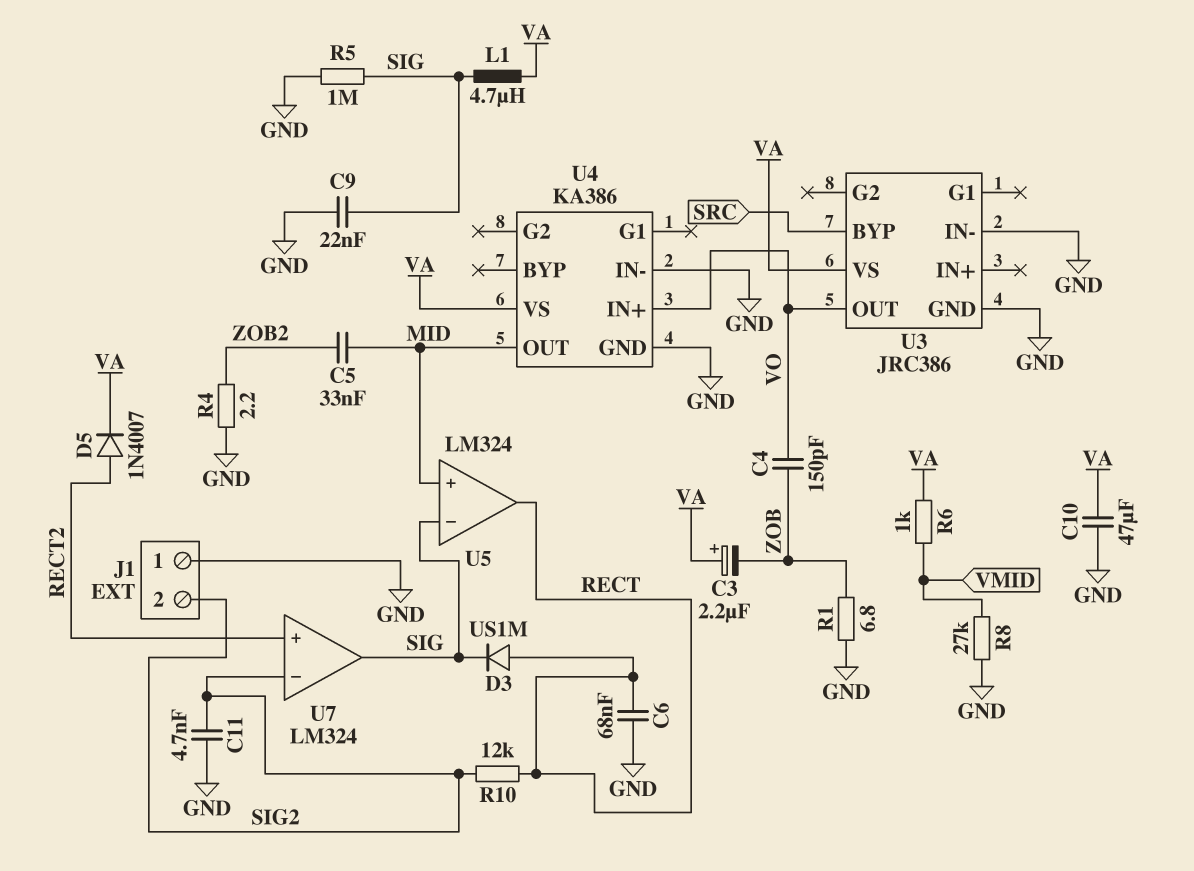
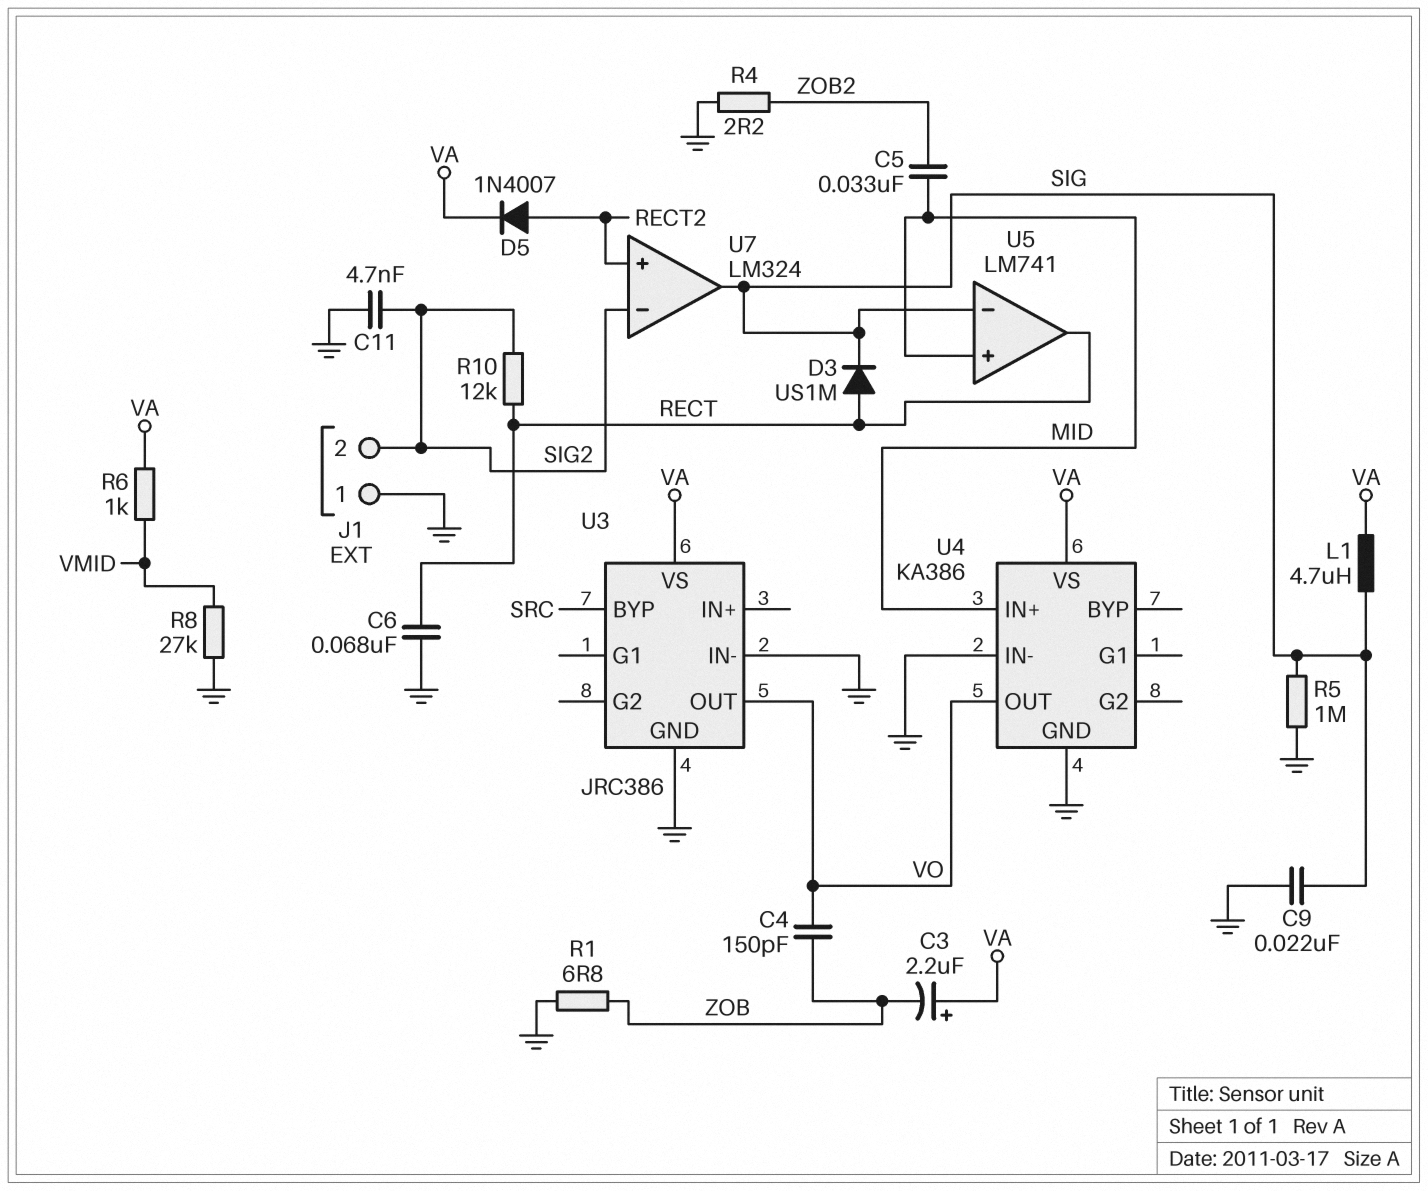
C10: 47uF (GND, VA) -> none
U4 pin IN+: VO -> MID
U4 pin OUT: MID -> VO
U5: LM324 -> LM741

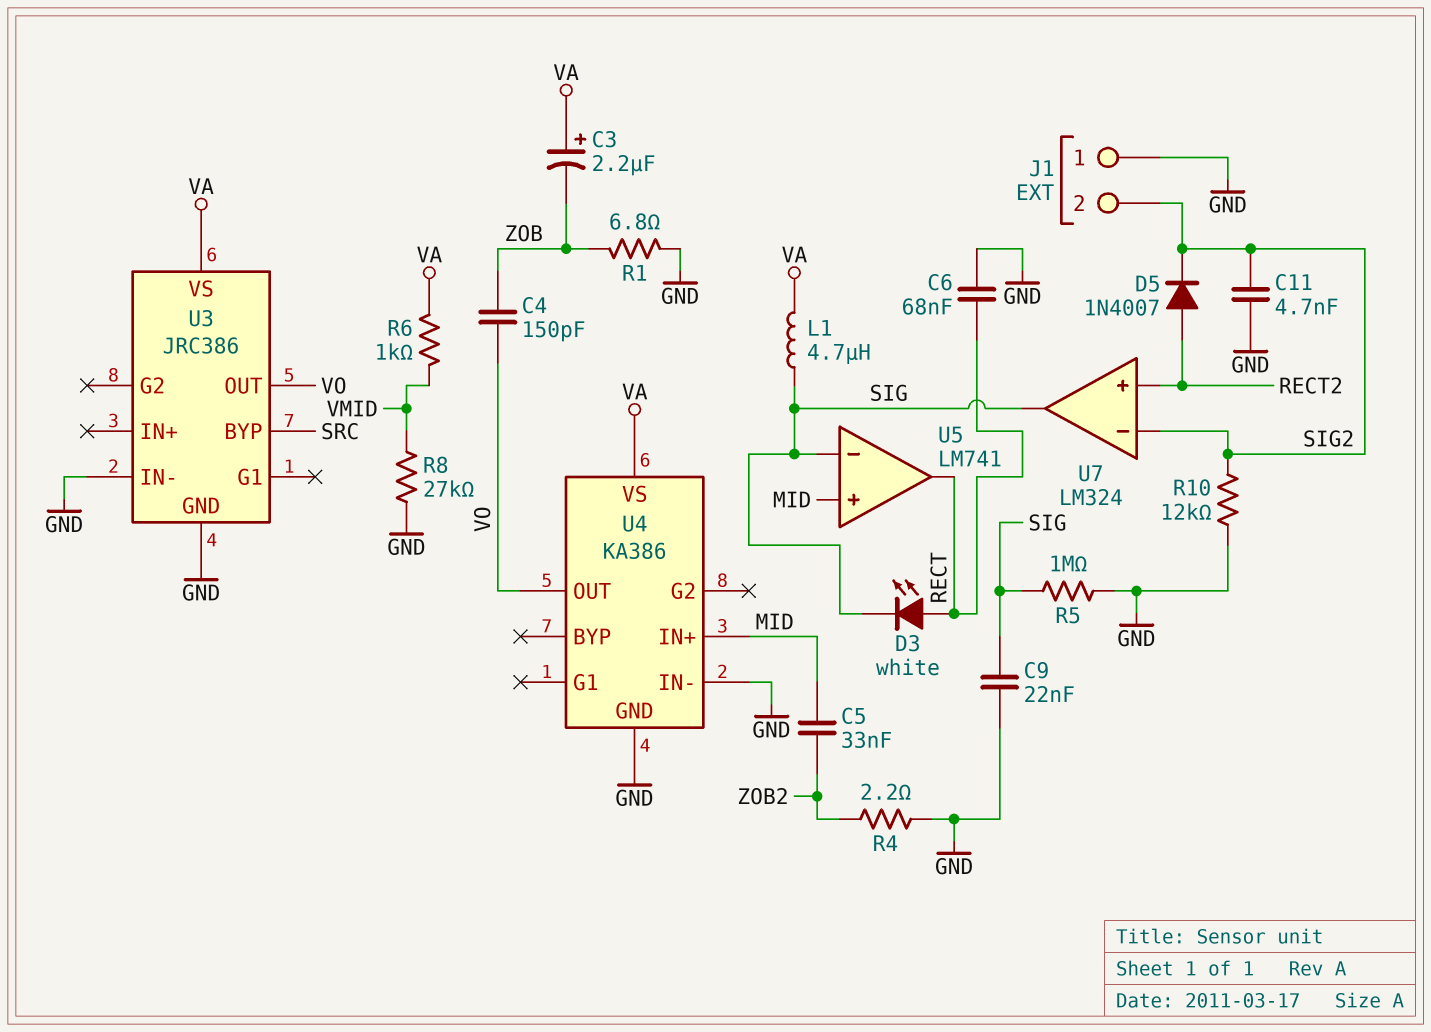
D3: diode US1M (A RECT, K SIG) -> LED white (A RECT, K SIG)
D5: diode 1N4007 (A RECT2, K VA) -> diode 1N4007 (A RECT2, K SIG2)
R10: 12k (RECT, SIG2) -> 12k (GND, SIG2)

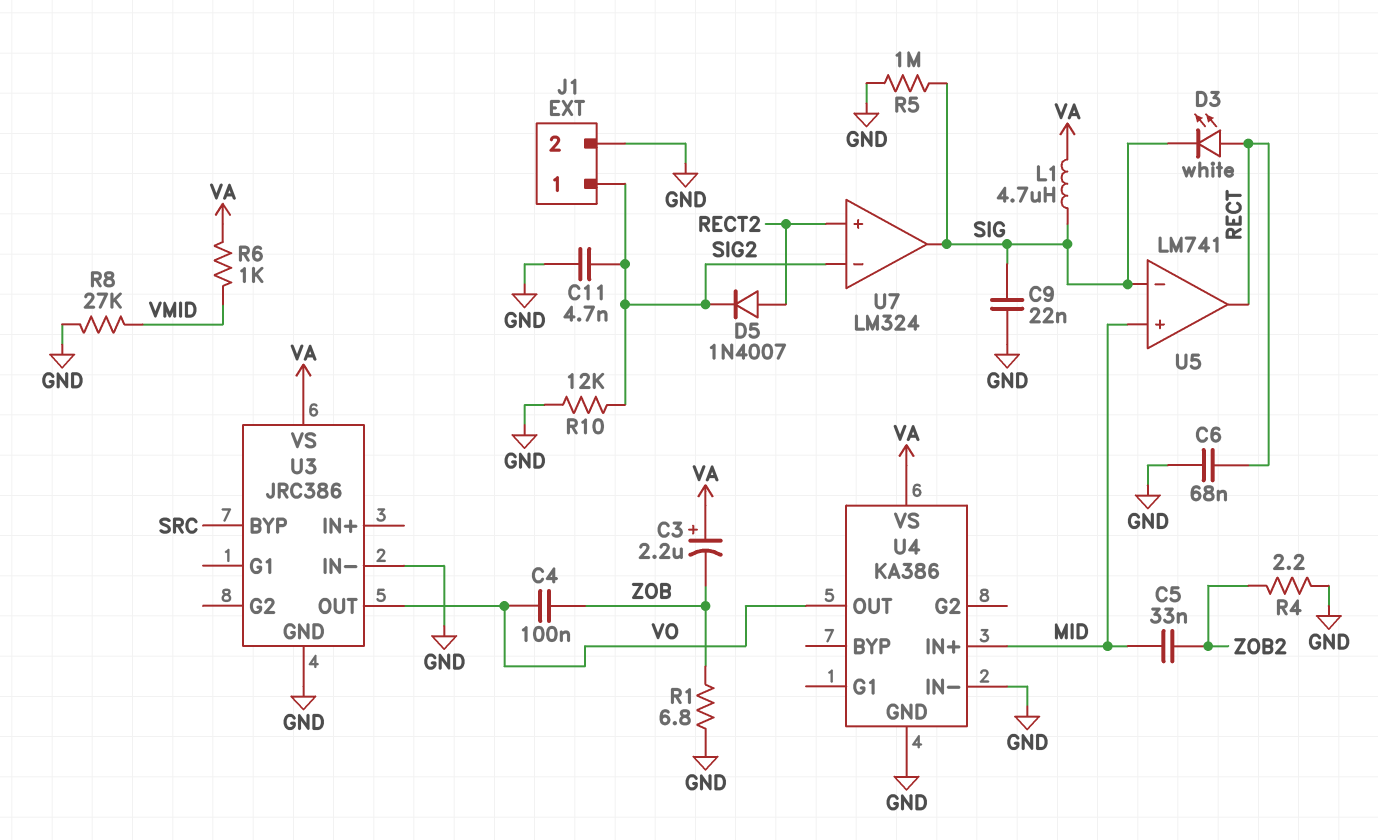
C4: 150pF (VO, ZOB) -> 100nF (VO, ZOB)
J1 pin 1: GND -> SIG2
J1 pin 2: SIG2 -> GND

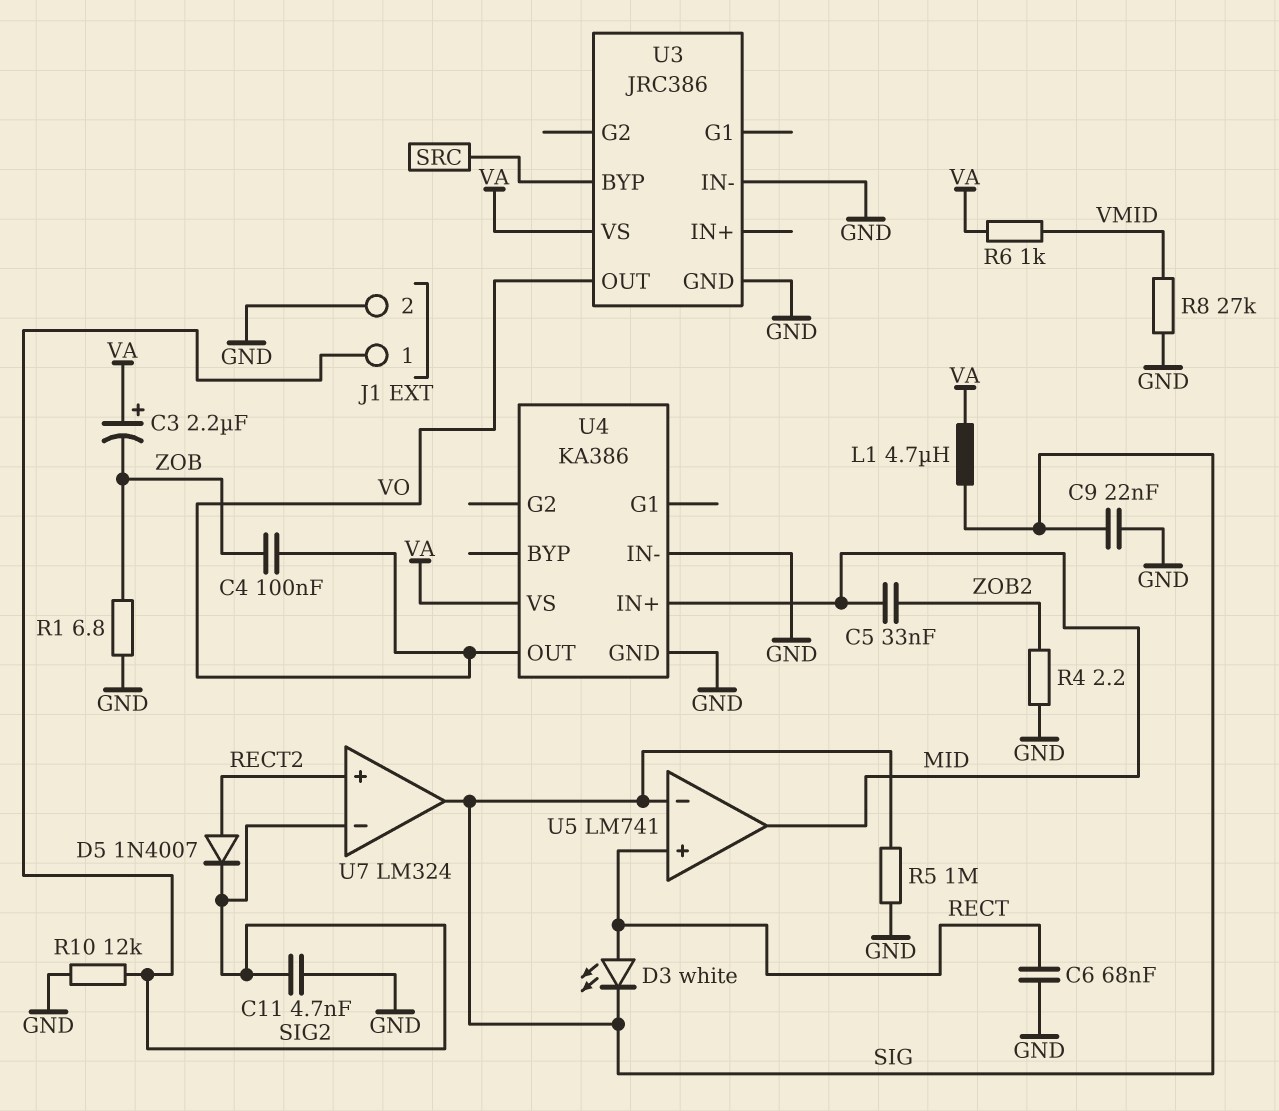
U5 pin in+: MID -> RECT
U5 pin out: RECT -> MID

